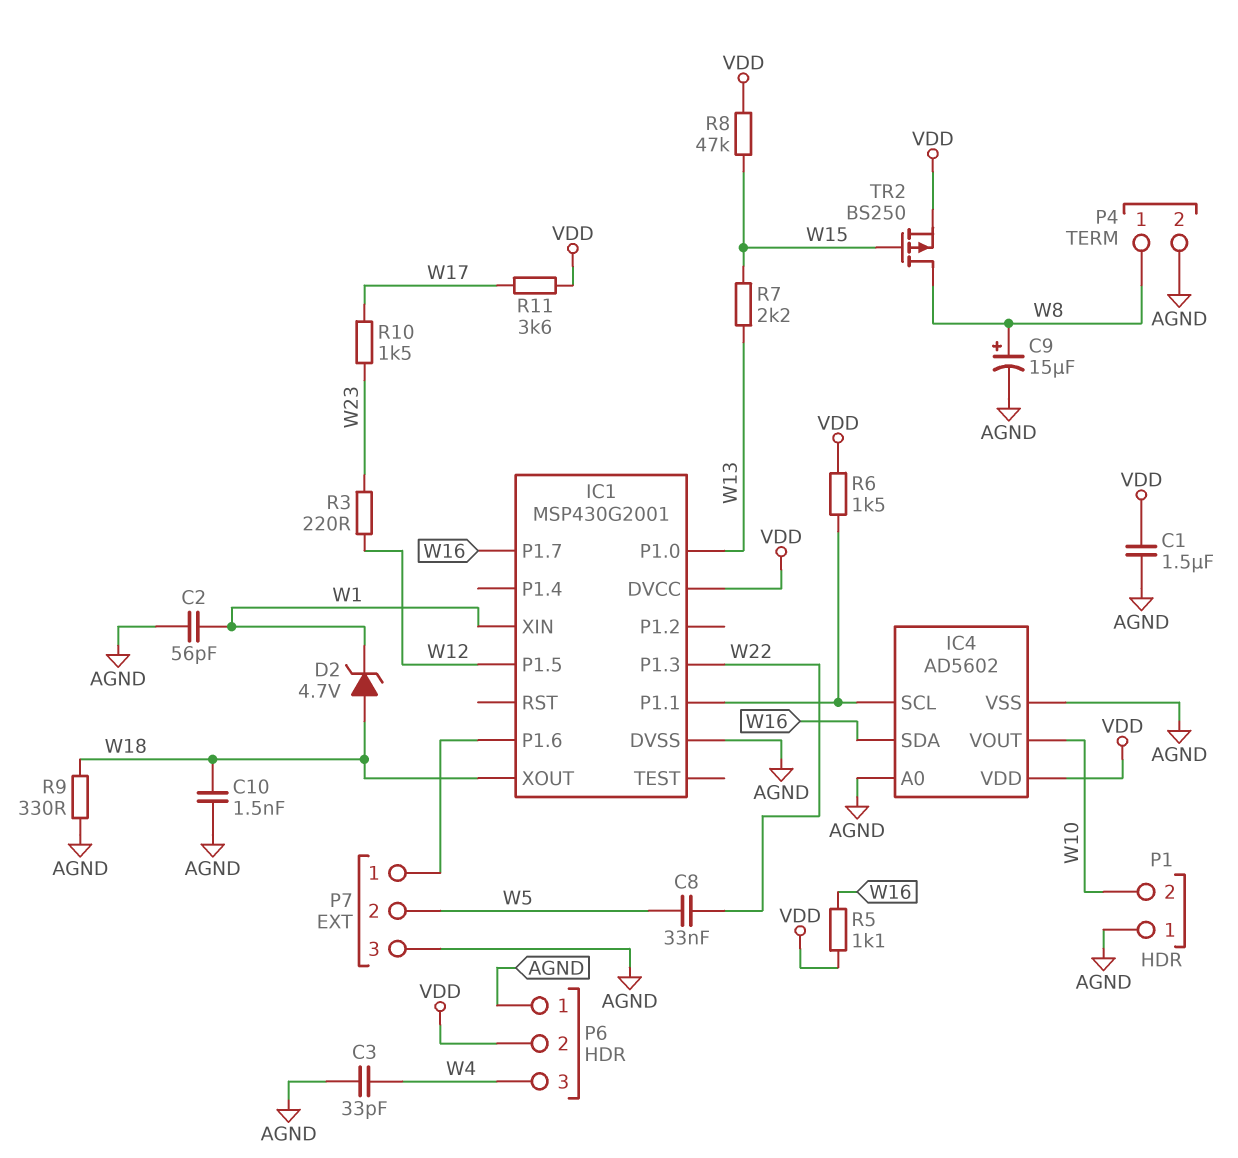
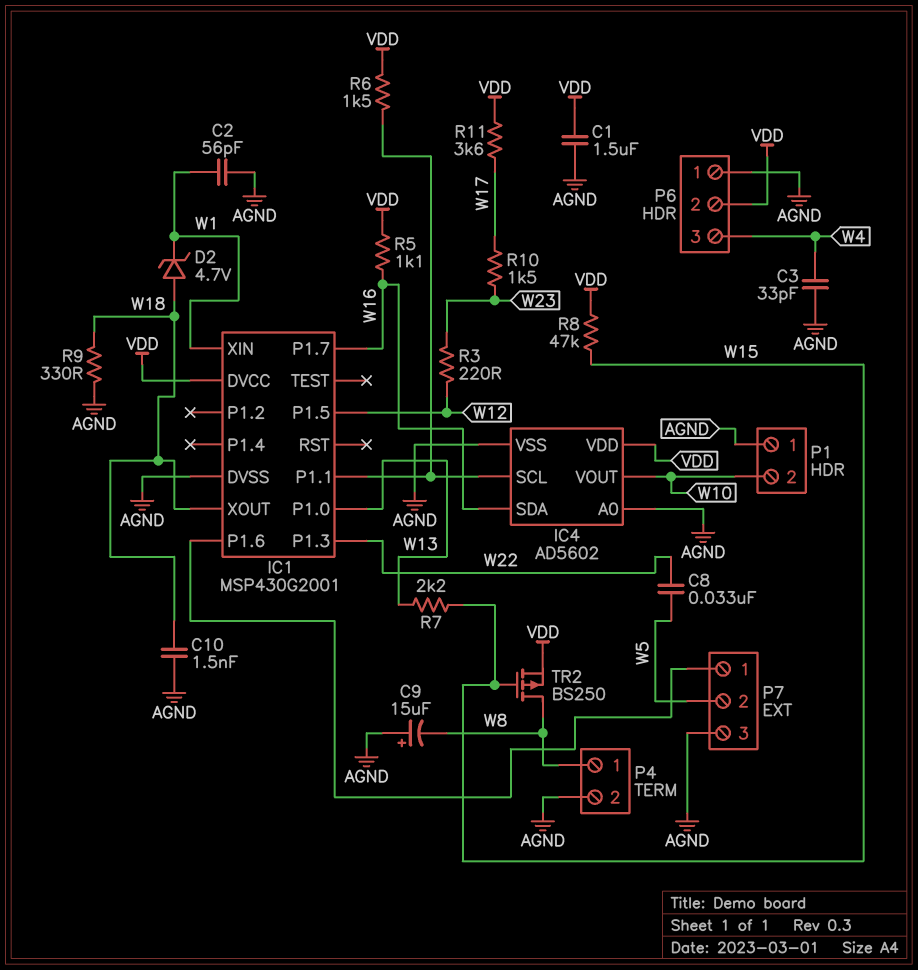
C9: 15uF (plus W8, minus AGND) -> 15uF (plus AGND, minus W8)

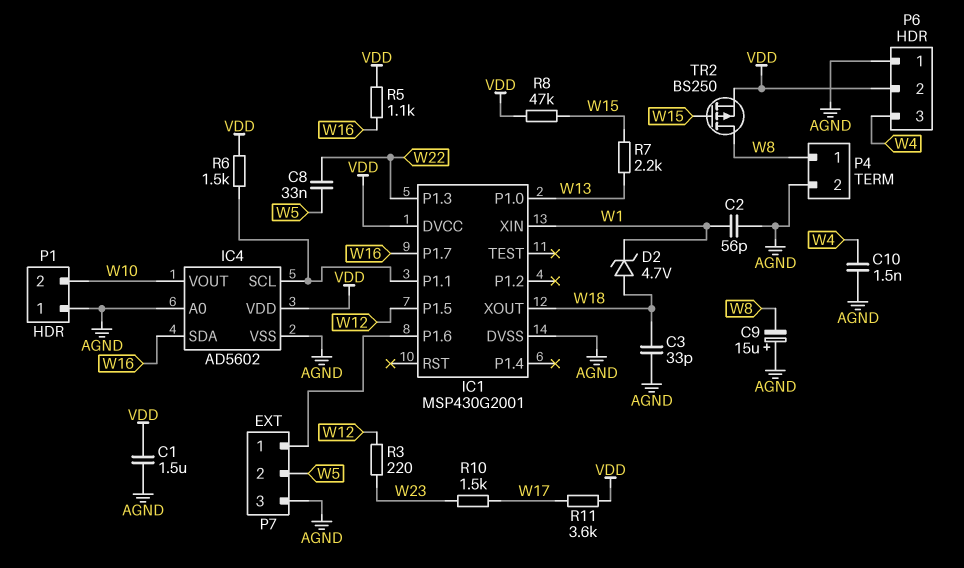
C3: 33pF (AGND, W4) -> 33pF (AGND, W18)
C10: 1.5nF (AGND, W18) -> 1.5nF (AGND, W4)
R9: 330 (AGND, W18) -> none

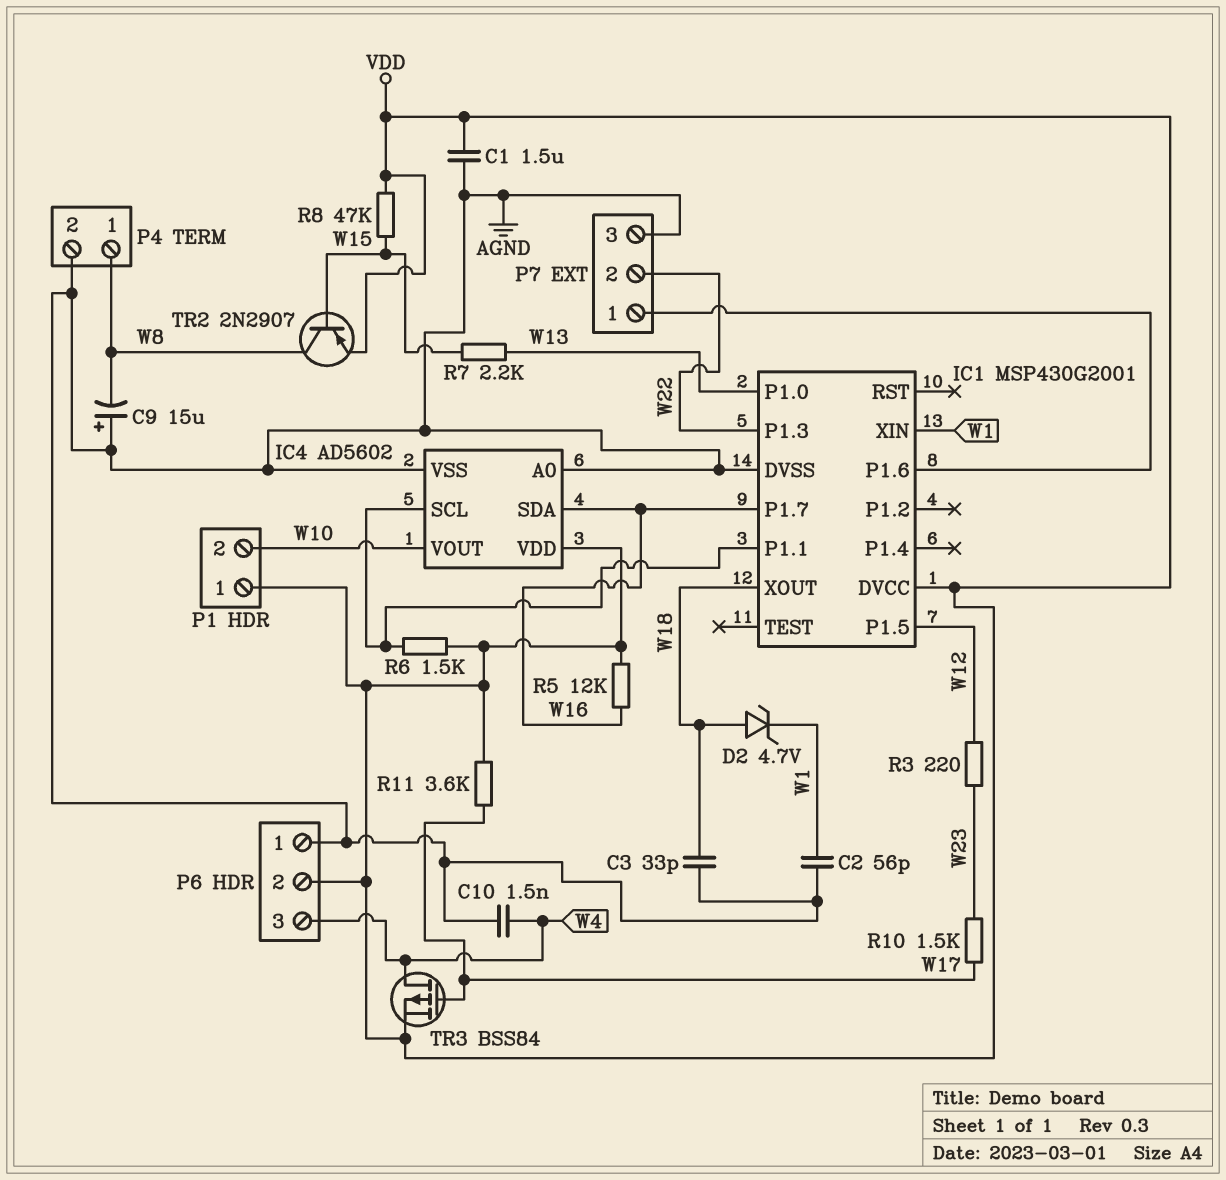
C8: 33nF (W5, W22) -> none
P1 pin 1: AGND -> VDD
P7 pin 2: W5 -> W22
R5: 1.1k (VDD, W16) -> 12k (VDD, W16)
TR2: PMOS BS250 (G W15, D W8, S VDD) -> PNP 2N2907 (B W15, C W8, E VDD)
TR3: none -> PMOS BSS84 (G W17, D W4, S VDD)

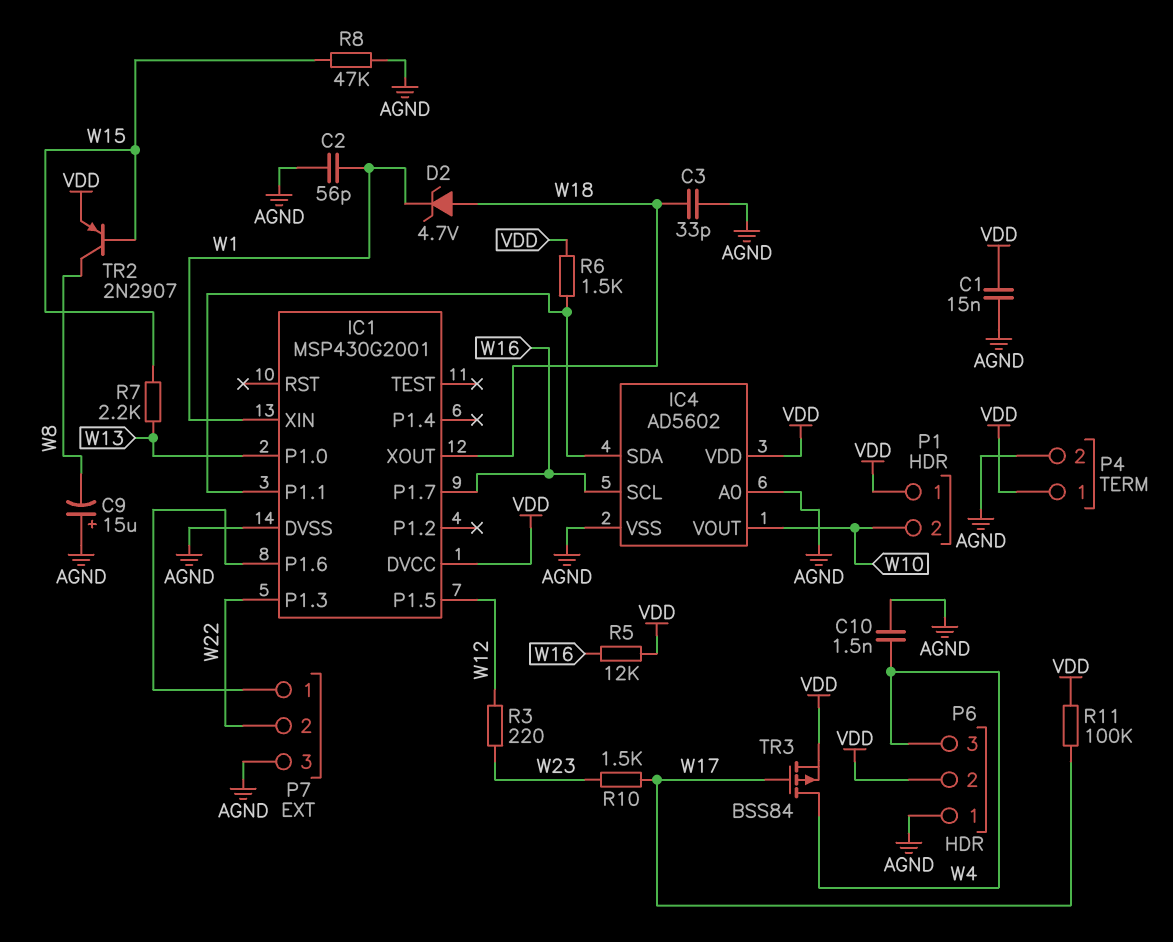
C1: 1.5uF (AGND, VDD) -> 15nF (AGND, VDD)
IC4 pin SCL: IC1/P1.1 -> W16
IC4 pin SDA: W16 -> IC1/P1.1
P4 pin 1: W8 -> VDD
R8: 47k (VDD, W15) -> 47k (AGND, W15)
R11: 3.6k (VDD, W17) -> 100k (VDD, W17)

